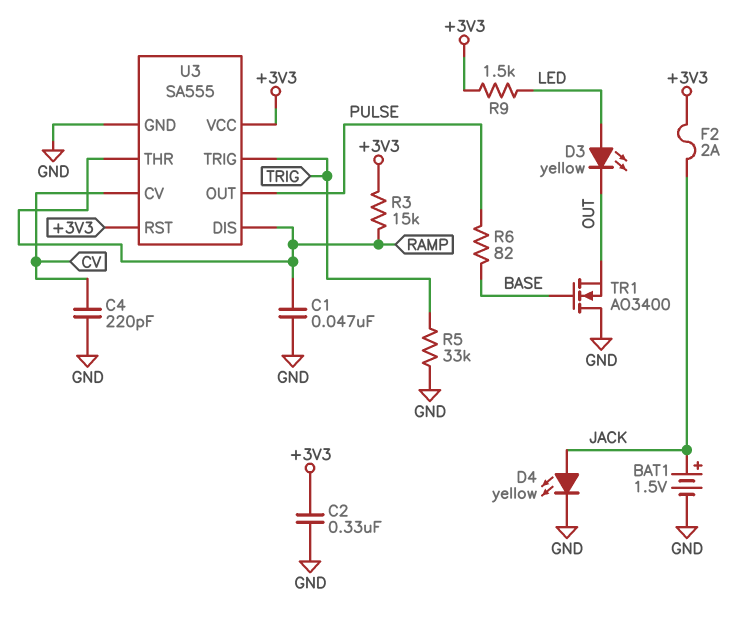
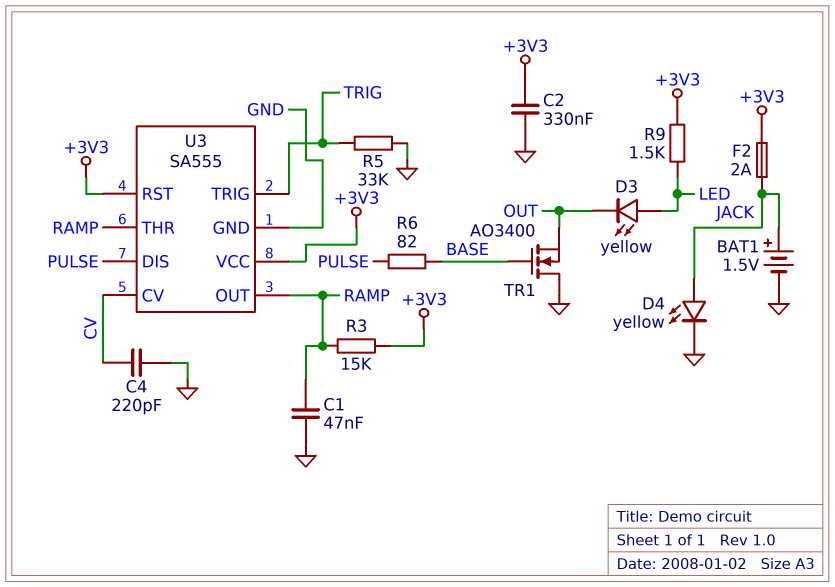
U3 pin DIS: RAMP -> PULSE
U3 pin OUT: PULSE -> RAMP

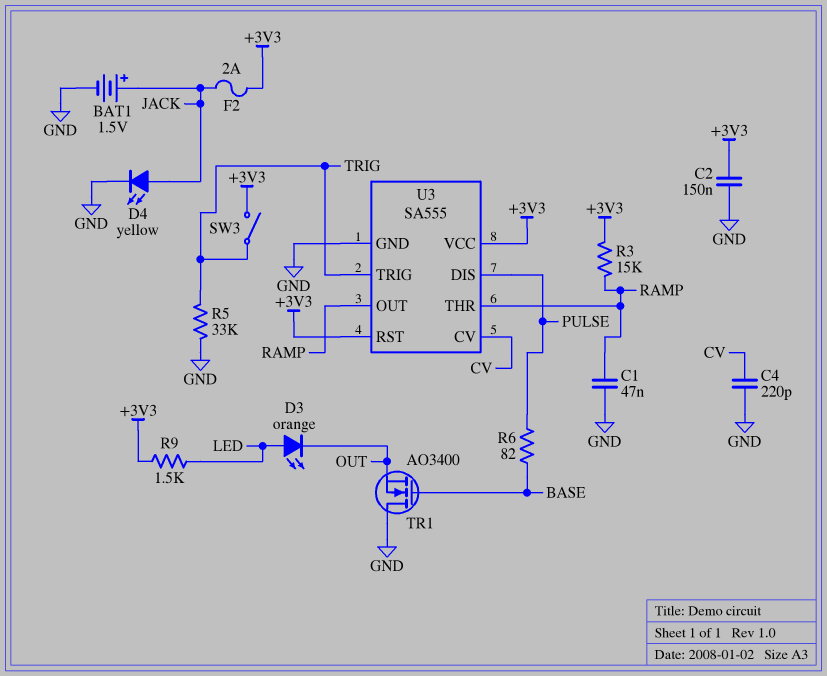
C2: 330nF (+3V3, GND) -> 150nF (+3V3, GND)
D3: LED yellow (A LED, K OUT) -> LED orange (A LED, K OUT)
SW3: none -> switch (+3V3, TRIG)

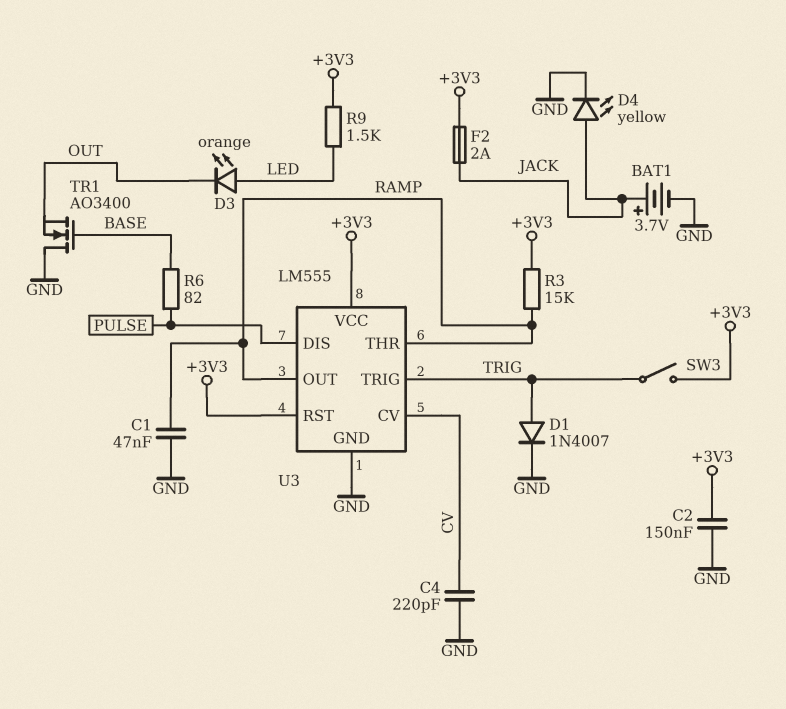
BAT1: 1.5V (plus JACK, minus GND) -> 3.7V (plus JACK, minus GND)
D1: none -> diode 1N4007 (A TRIG, K GND)
R5: 33k (GND, TRIG) -> none
U3: SA555 -> LM555

